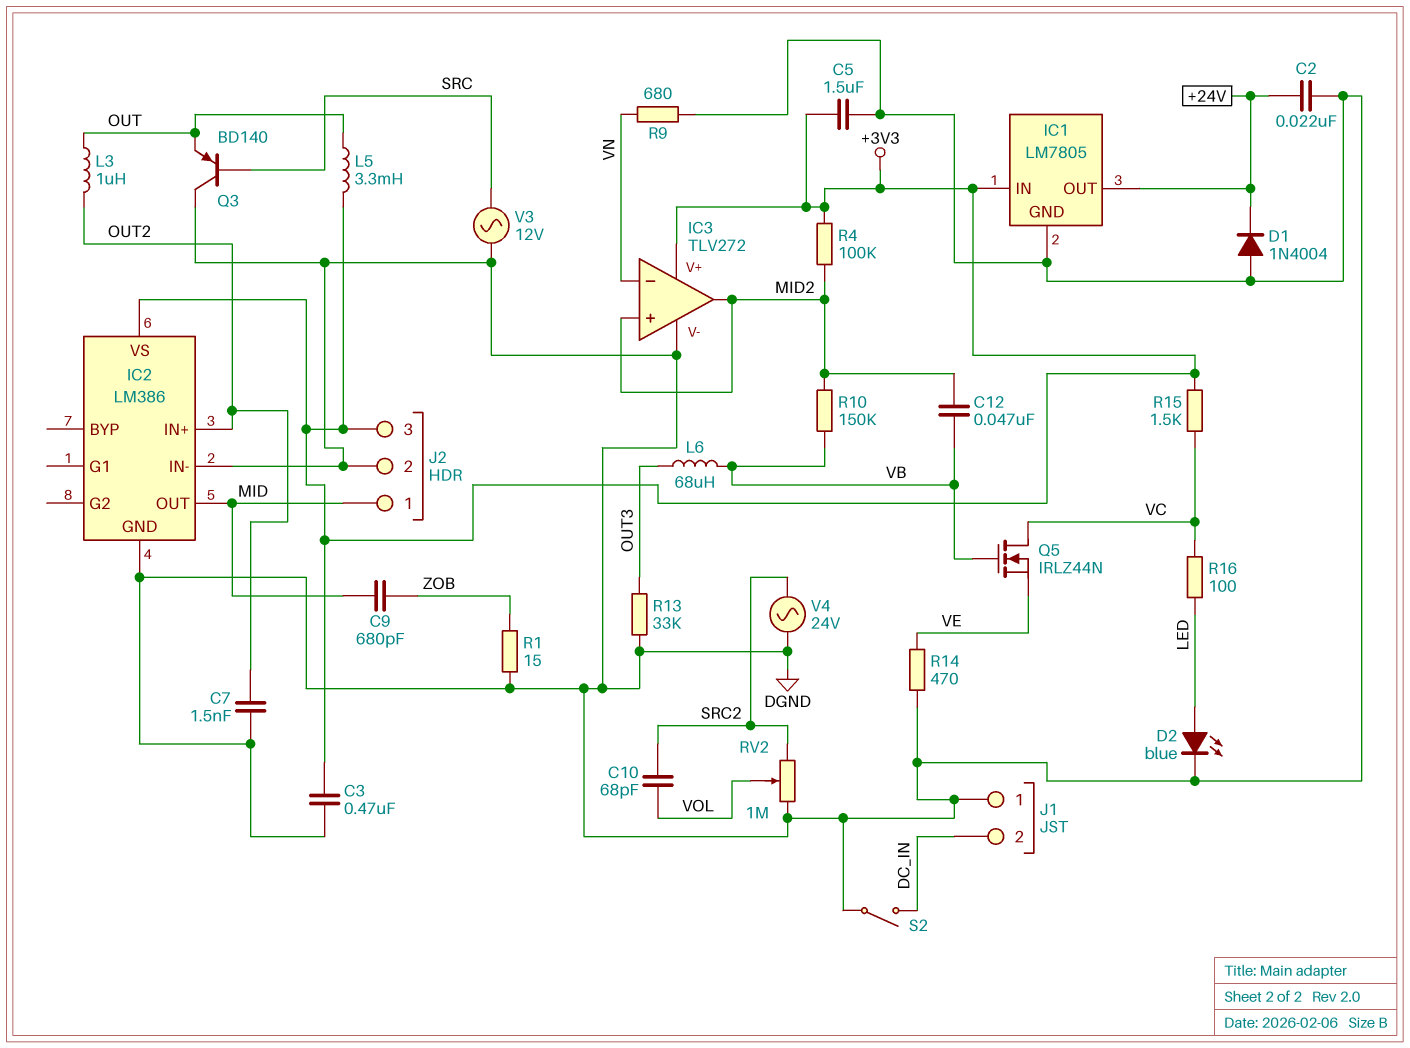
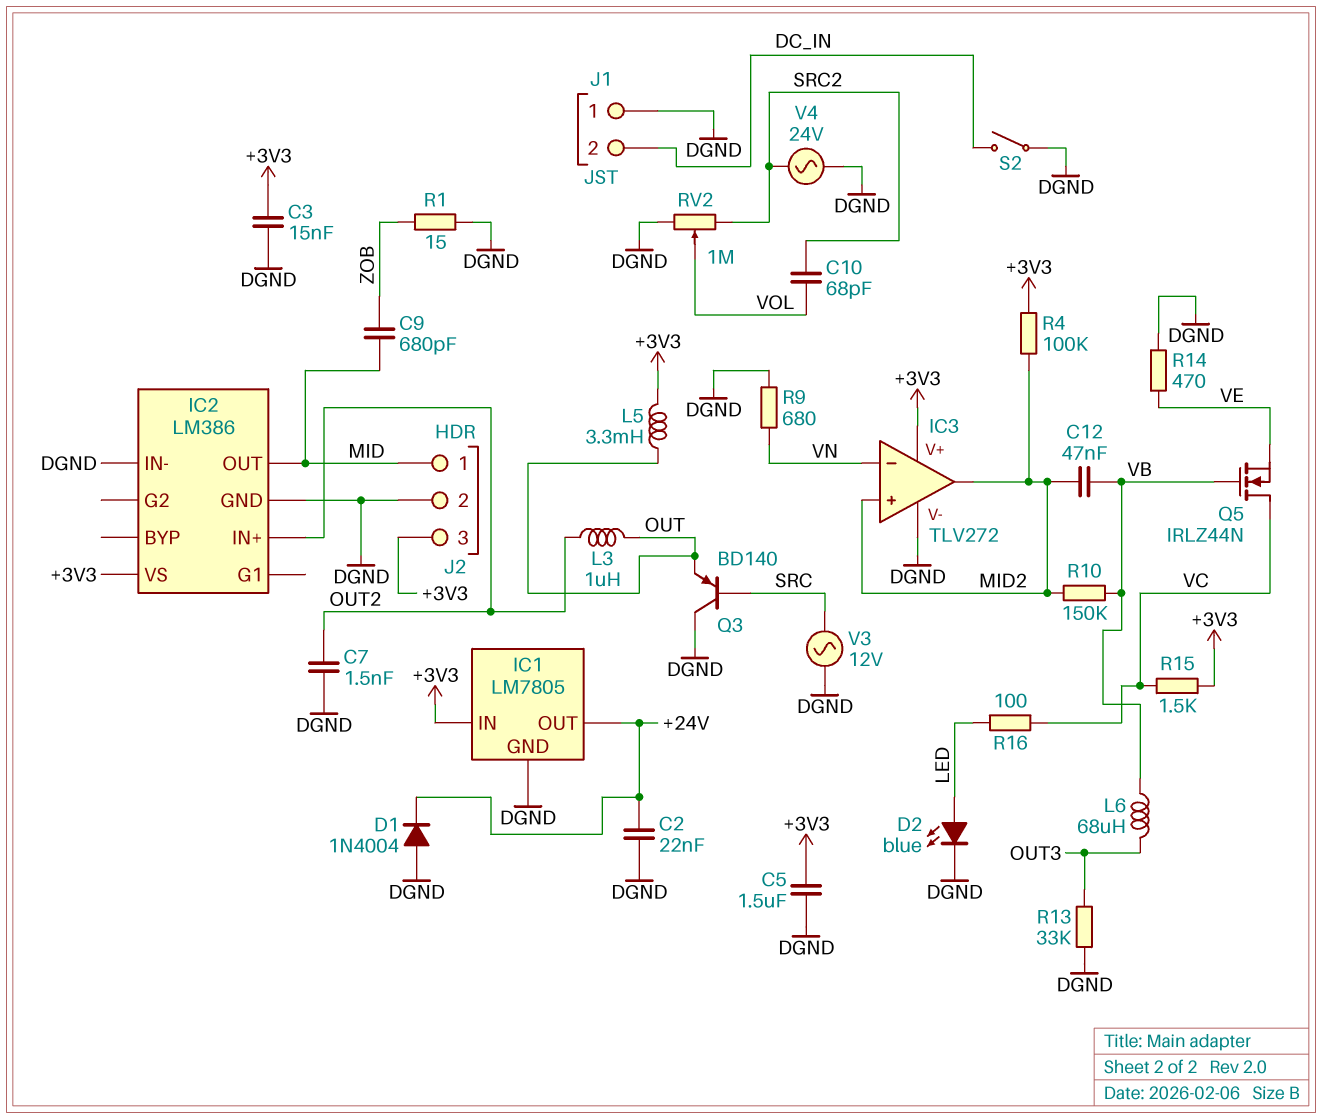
C3: 470nF (+3V3, DGND) -> 15nF (+3V3, DGND)

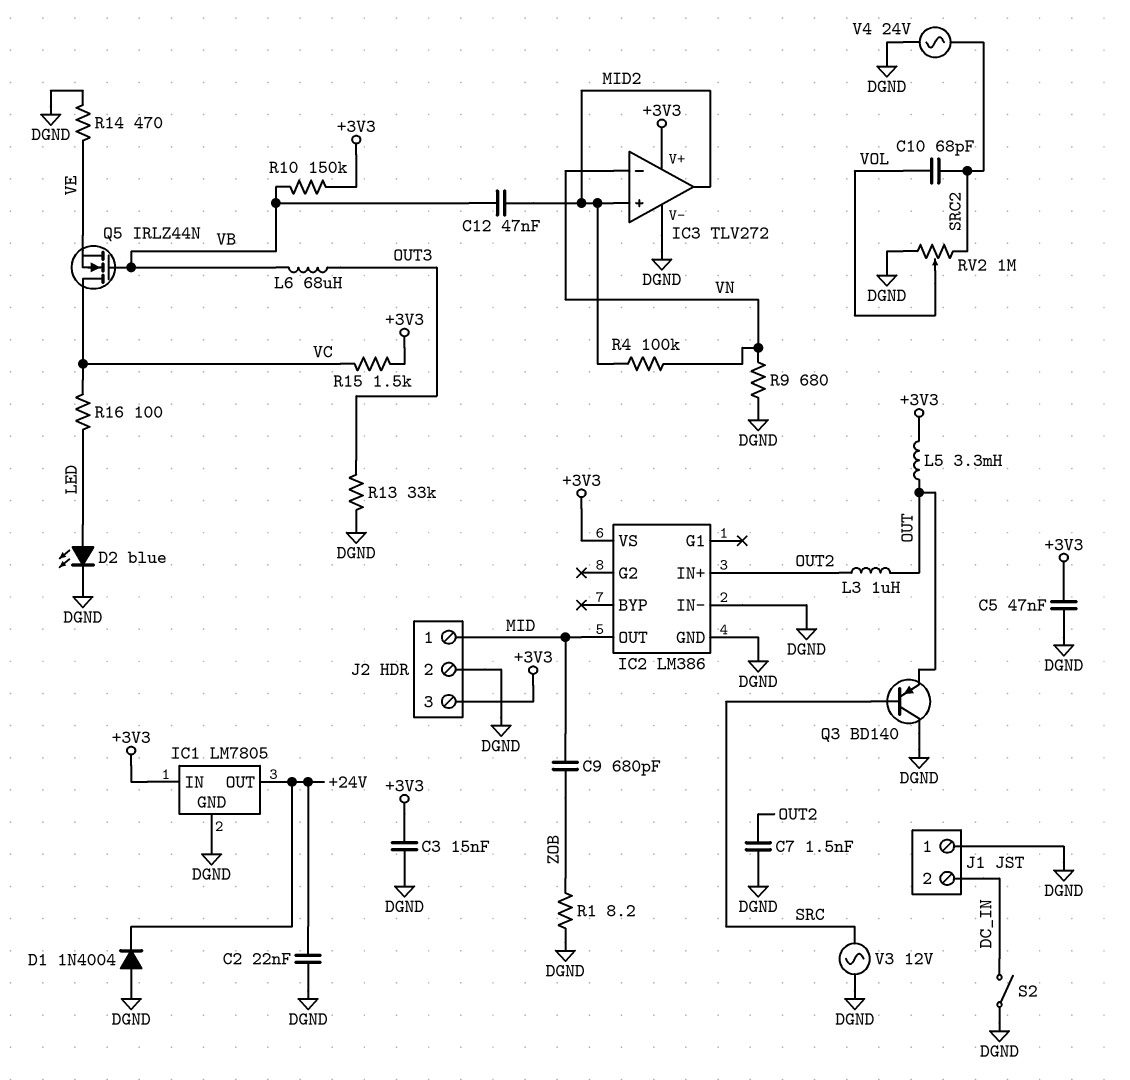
C5: 1.5uF (+3V3, DGND) -> 47nF (+3V3, DGND)
R1: 15 (DGND, ZOB) -> 8.2 (DGND, ZOB)
R4: 100k (+3V3, MID2) -> 100k (MID2, VN)
R10: 150k (MID2, VB) -> 150k (+3V3, VB)

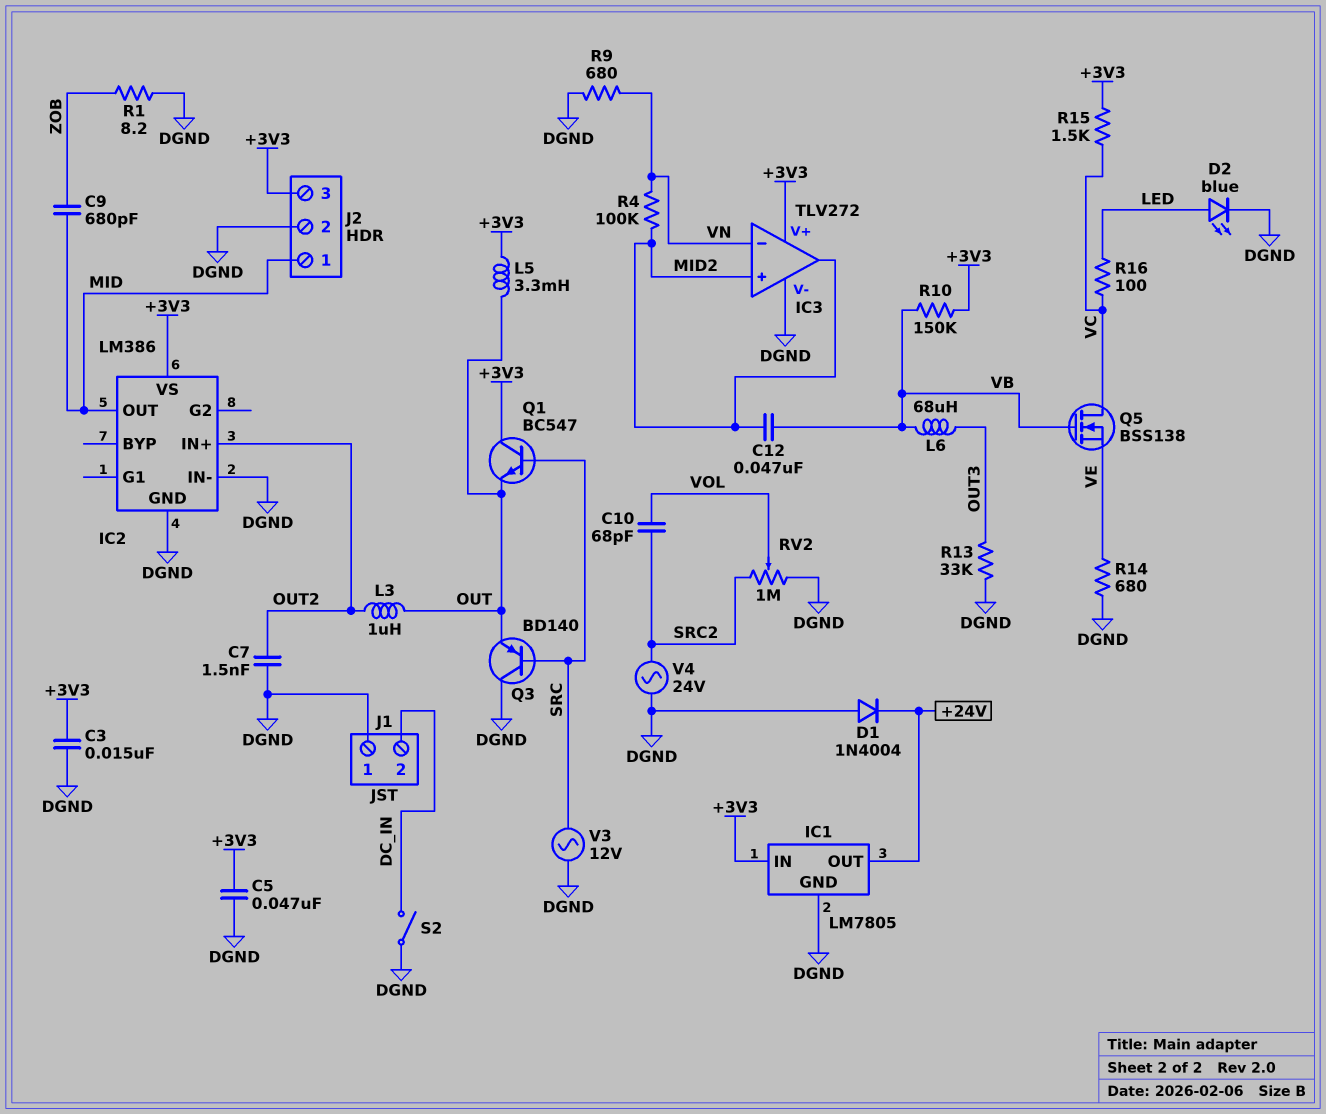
C2: 22nF (+24V, DGND) -> none
Q1: none -> NPN BC547 (B SRC, C +3V3, E OUT)
Q5: NMOS IRLZ44N (G VB, D VC, S VE) -> NMOS BSS138 (G VB, D VC, S VE)
R14: 470 (DGND, VE) -> 680 (DGND, VE)

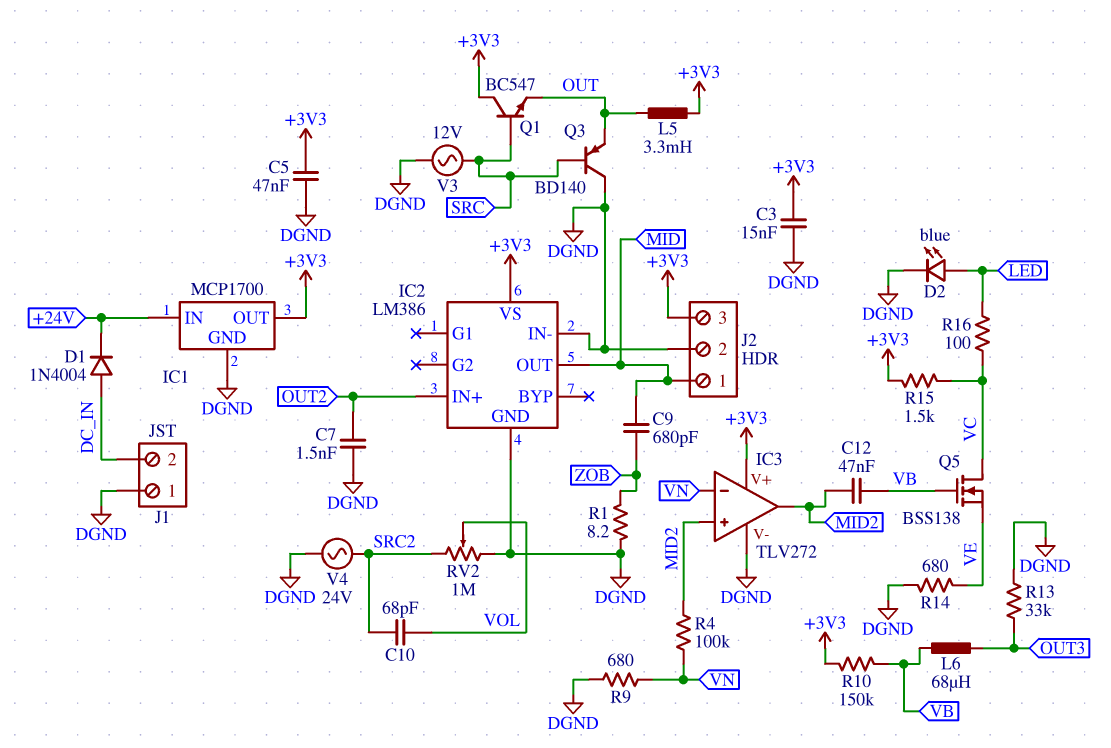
D1: diode 1N4004 (A DGND, K +24V) -> diode 1N4004 (A DC_IN, K +24V)
IC1: LM7805 -> MCP1700
IC1 pin IN: +3V3 -> +24V
IC1 pin OUT: +24V -> +3V3
L3: 1uH (OUT, OUT2) -> none
S2: switch (DC_IN, DGND) -> none

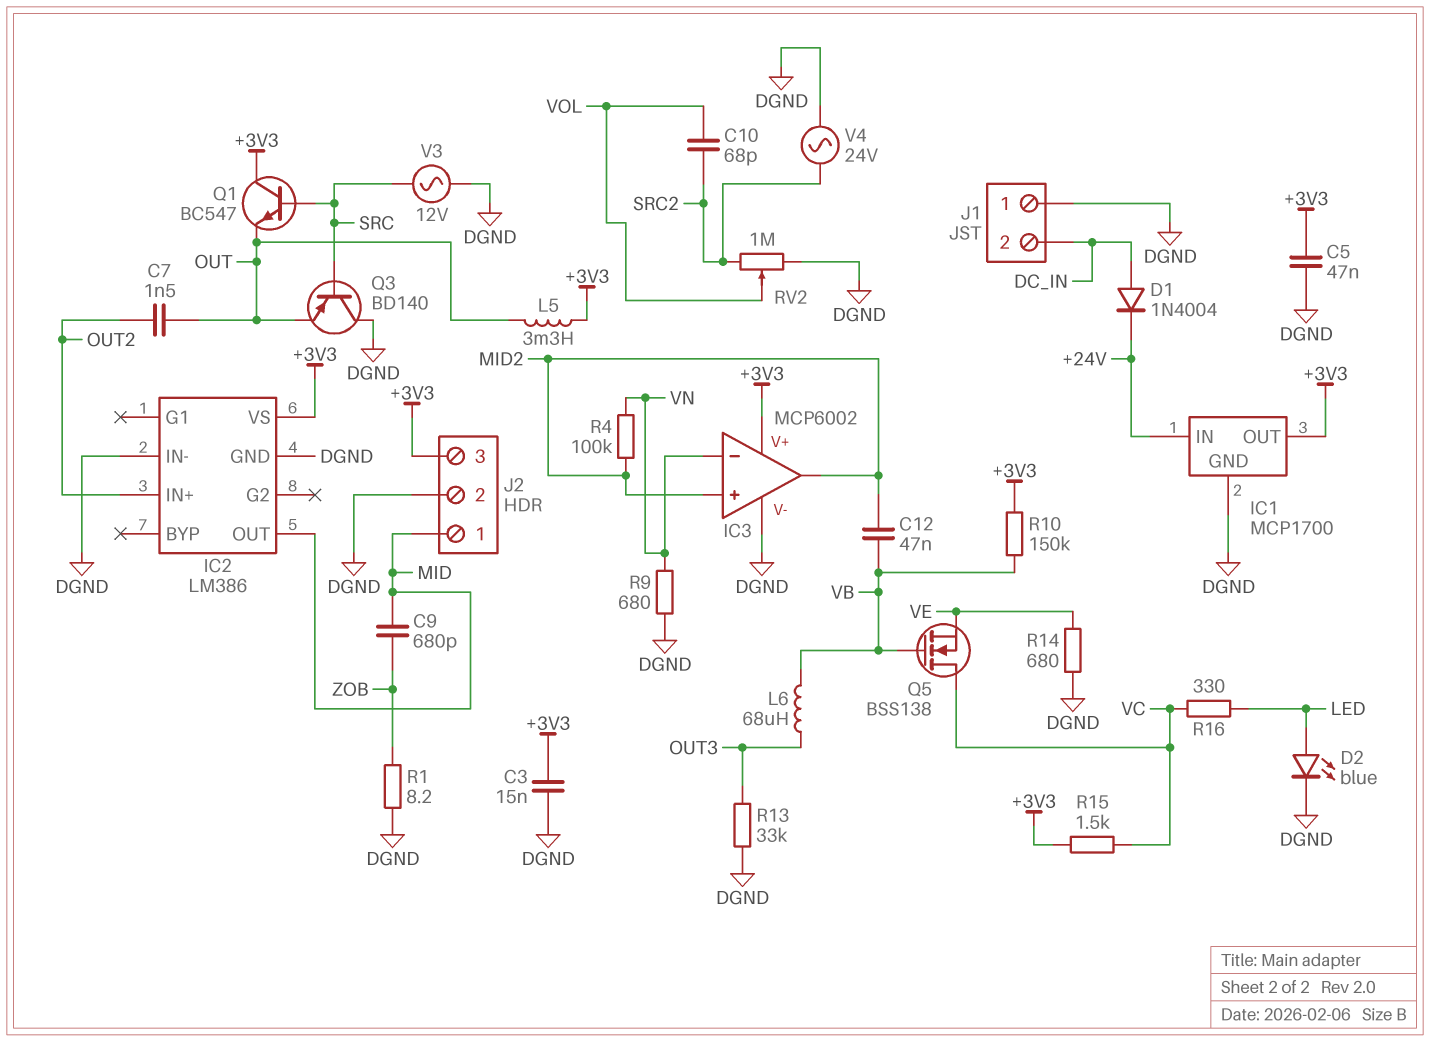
C7: 1.5nF (DGND, OUT2) -> 1.5nF (OUT, OUT2)
IC3: TLV272 -> MCP6002
R16: 100 (LED, VC) -> 330 (LED, VC)

